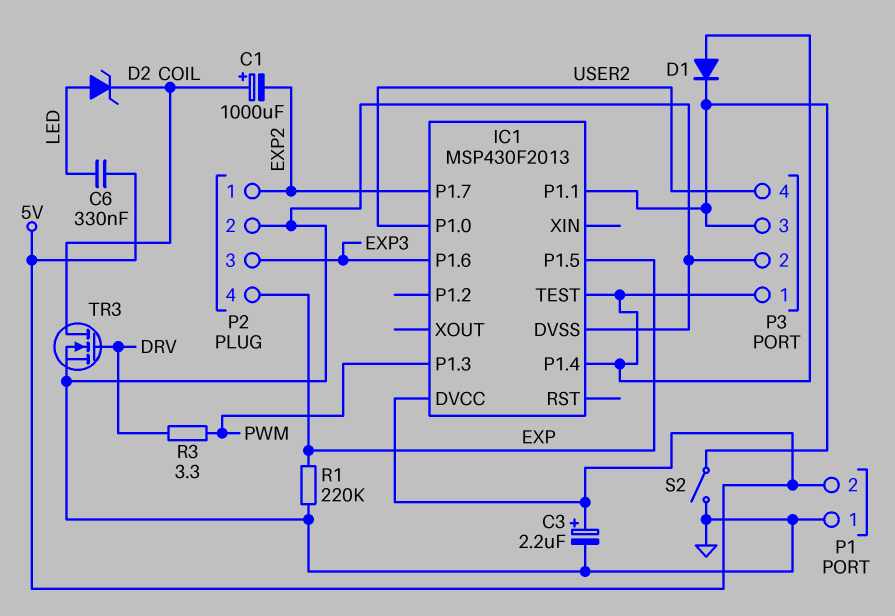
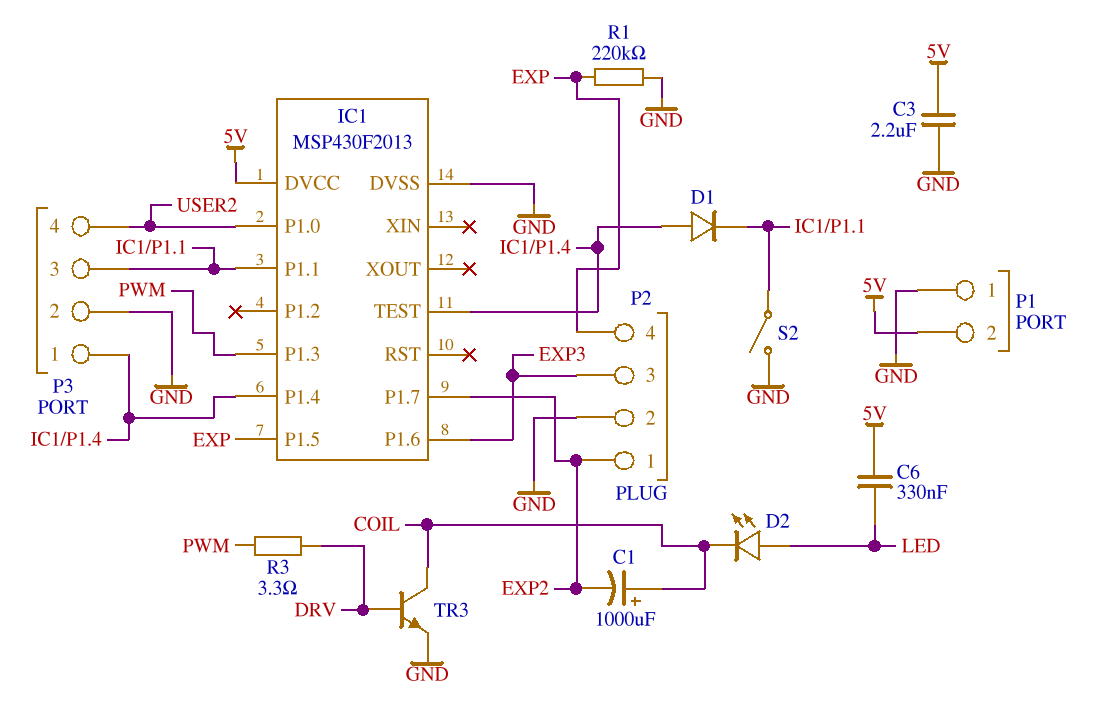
C3: 2.2uF (plus 5V, minus GND) -> 2.2uF (5V, GND)
D2: zener (A LED, K COIL) -> LED (A LED, K COIL)
TR3: NMOS (G DRV, D COIL, S GND) -> NPN (B DRV, C COIL, E GND)

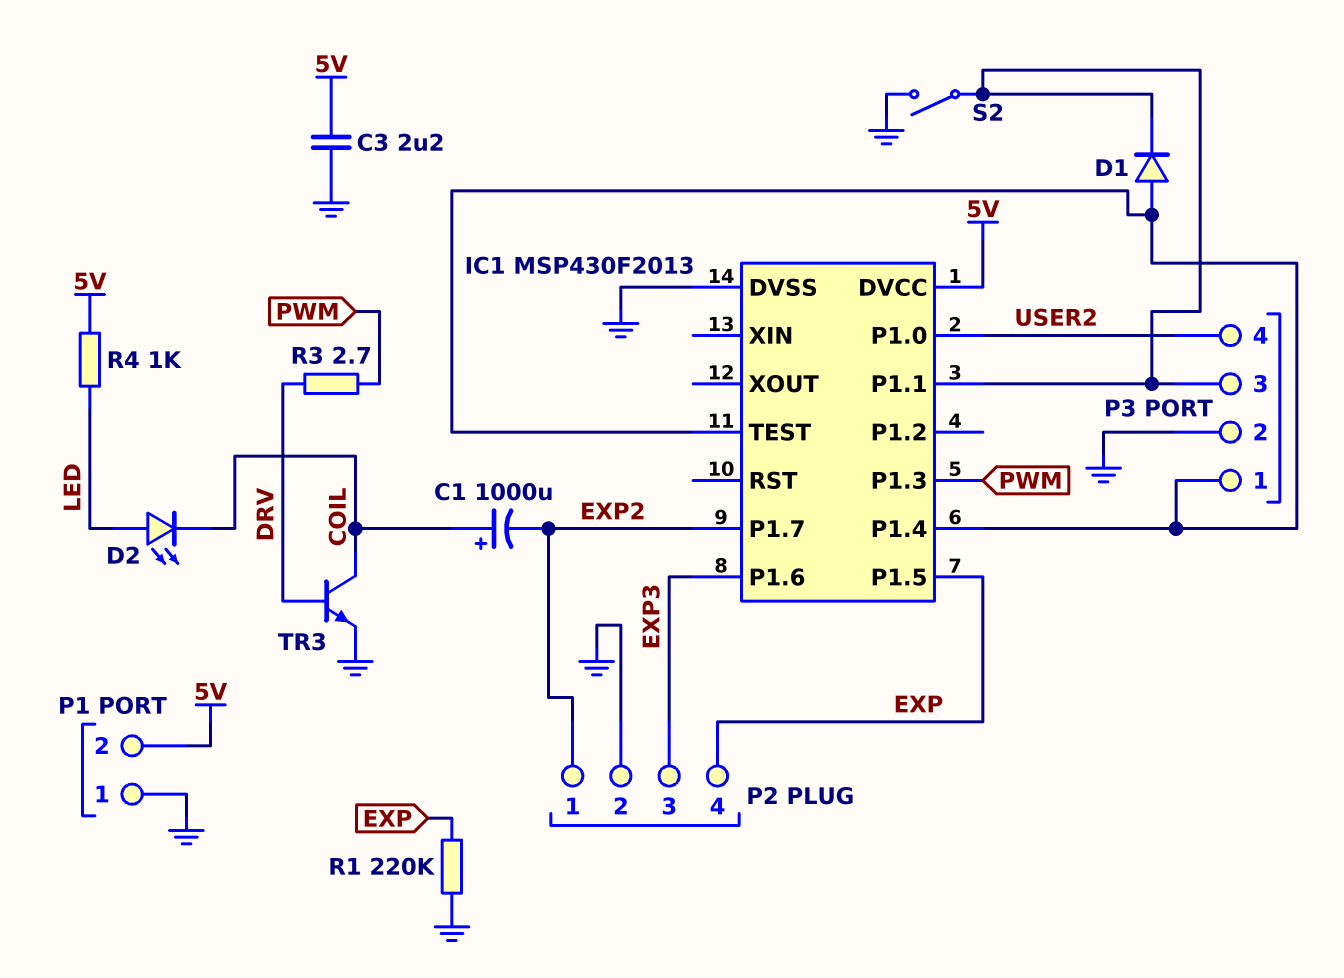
C6: 330nF (5V, LED) -> none
R3: 3.3 (DRV, PWM) -> 2.7 (DRV, PWM)
R4: none -> 1k (5V, LED)

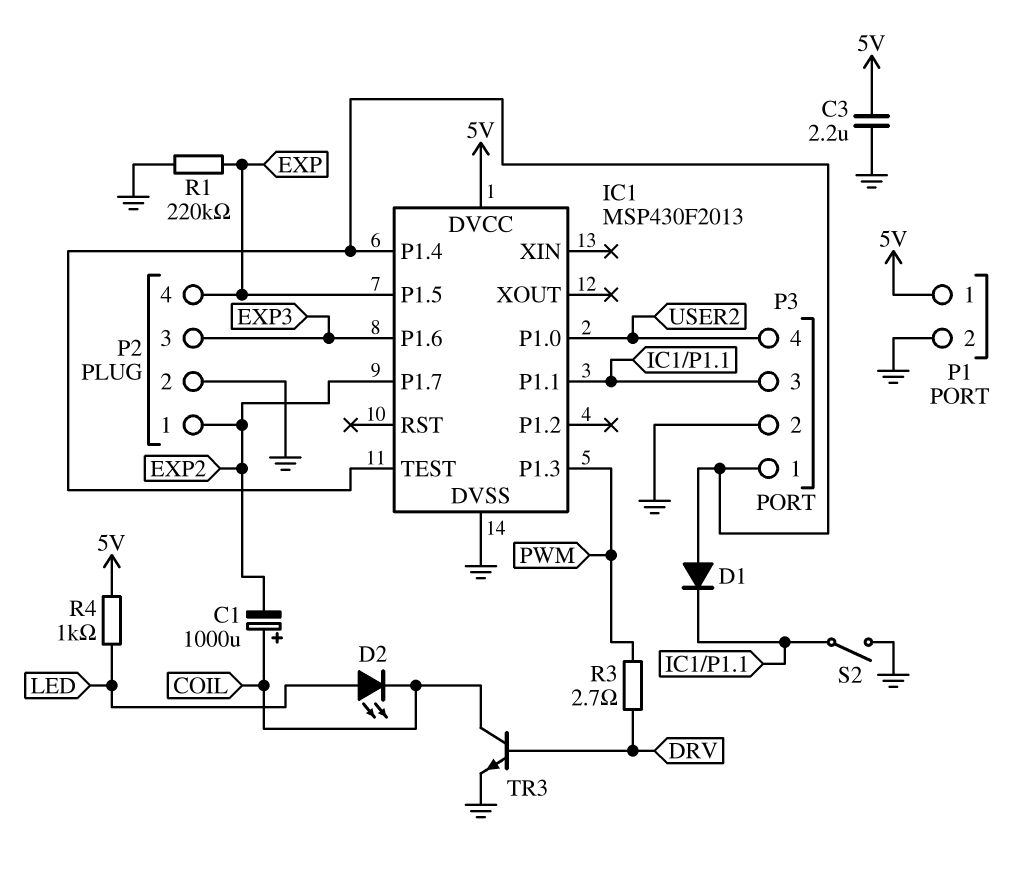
P1 pin 1: GND -> 5V
P1 pin 2: 5V -> GND

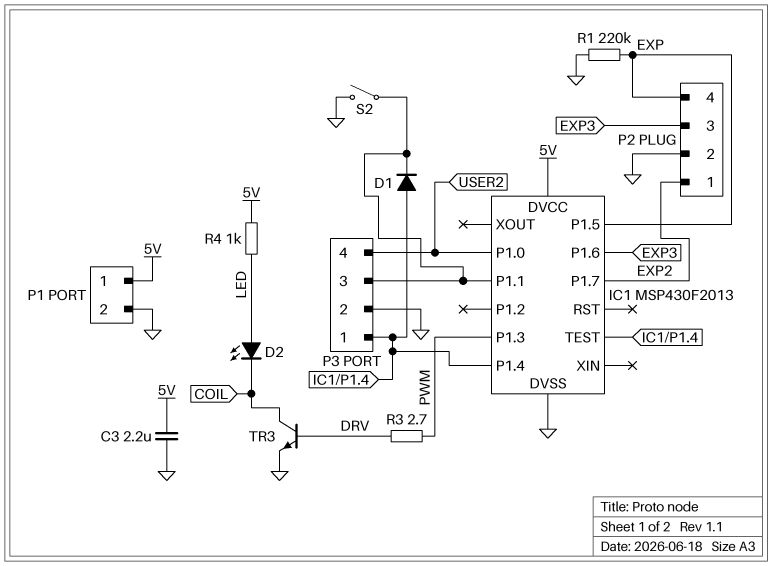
C1: 1000uF (plus COIL, minus EXP2) -> none

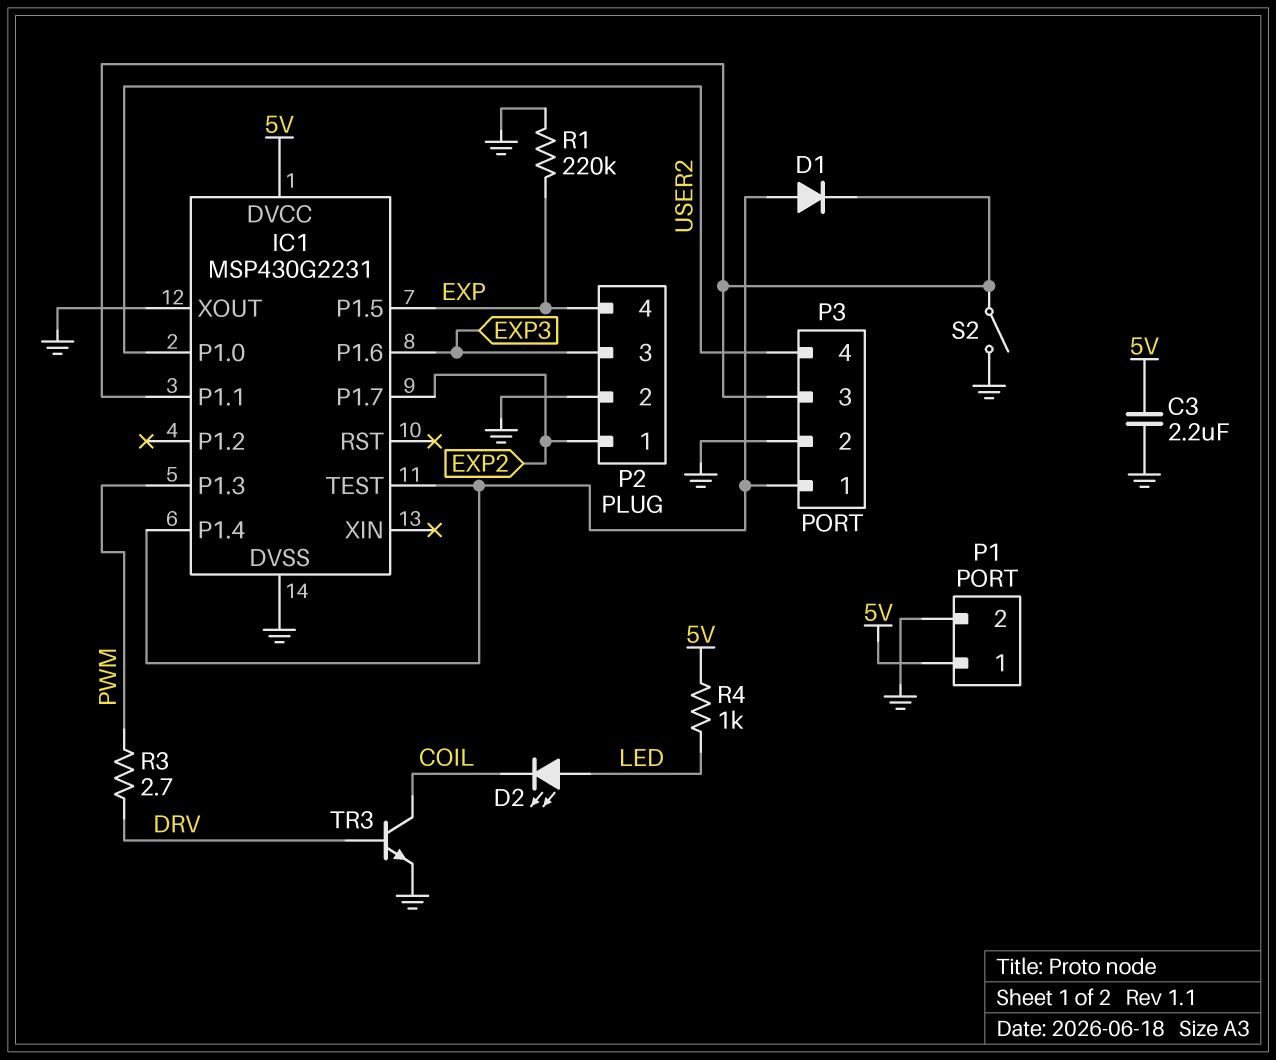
IC1: MSP430F2013 -> MSP430G2231
IC1 pin XOUT: none -> GND

